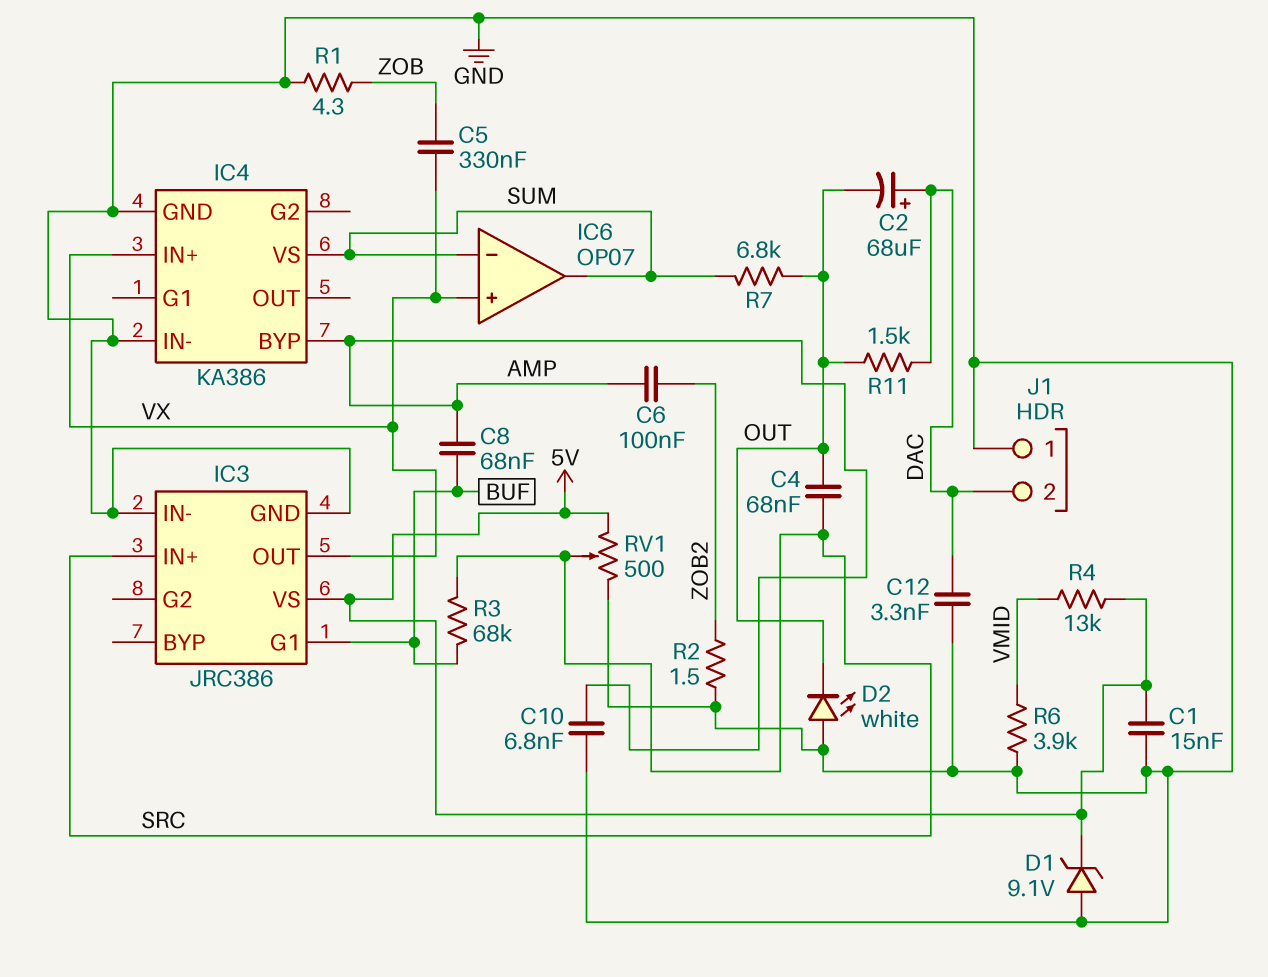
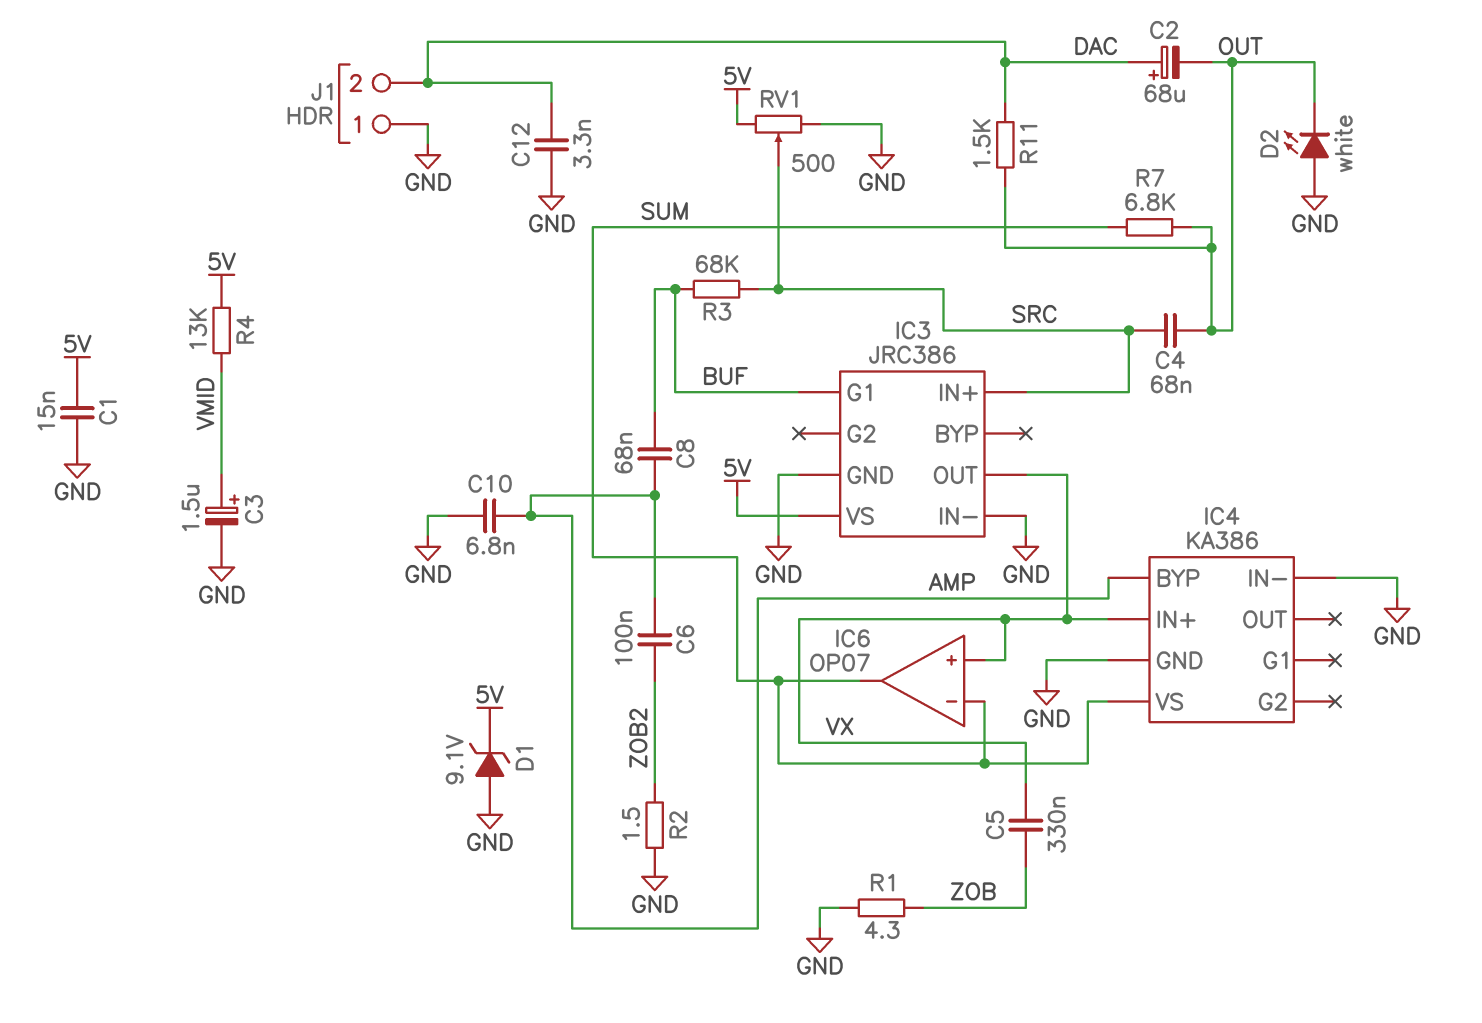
C3: none -> 1.5uF (plus VMID, minus GND)
R6: 3.9k (GND, VMID) -> none

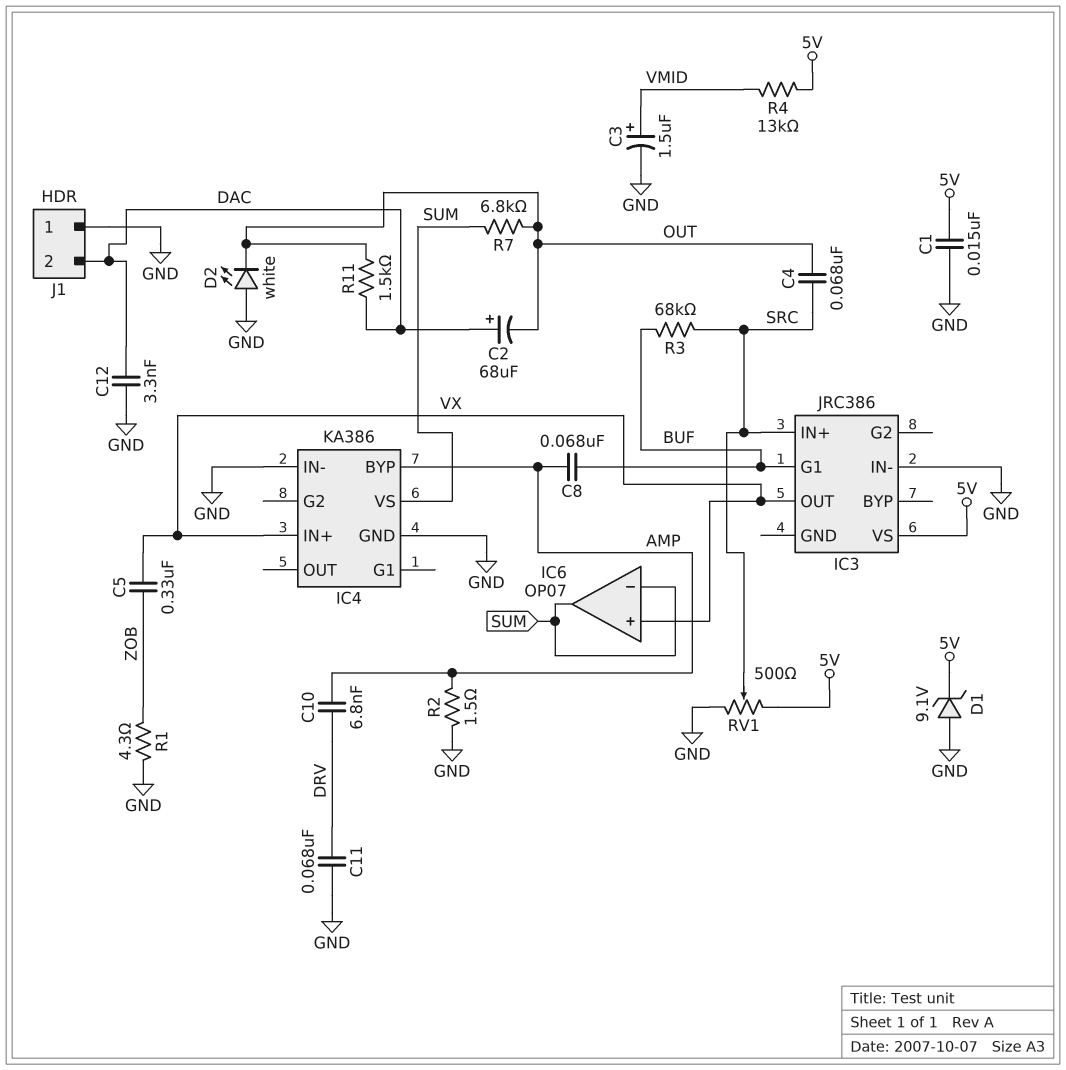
C6: 100nF (AMP, ZOB2) -> none
C10: 6.8nF (AMP, GND) -> 6.8nF (AMP, DRV)
C11: none -> 68nF (DRV, GND)
IC3 pin GND: GND -> none
R2: 1.5 (GND, ZOB2) -> 1.5 (AMP, GND)

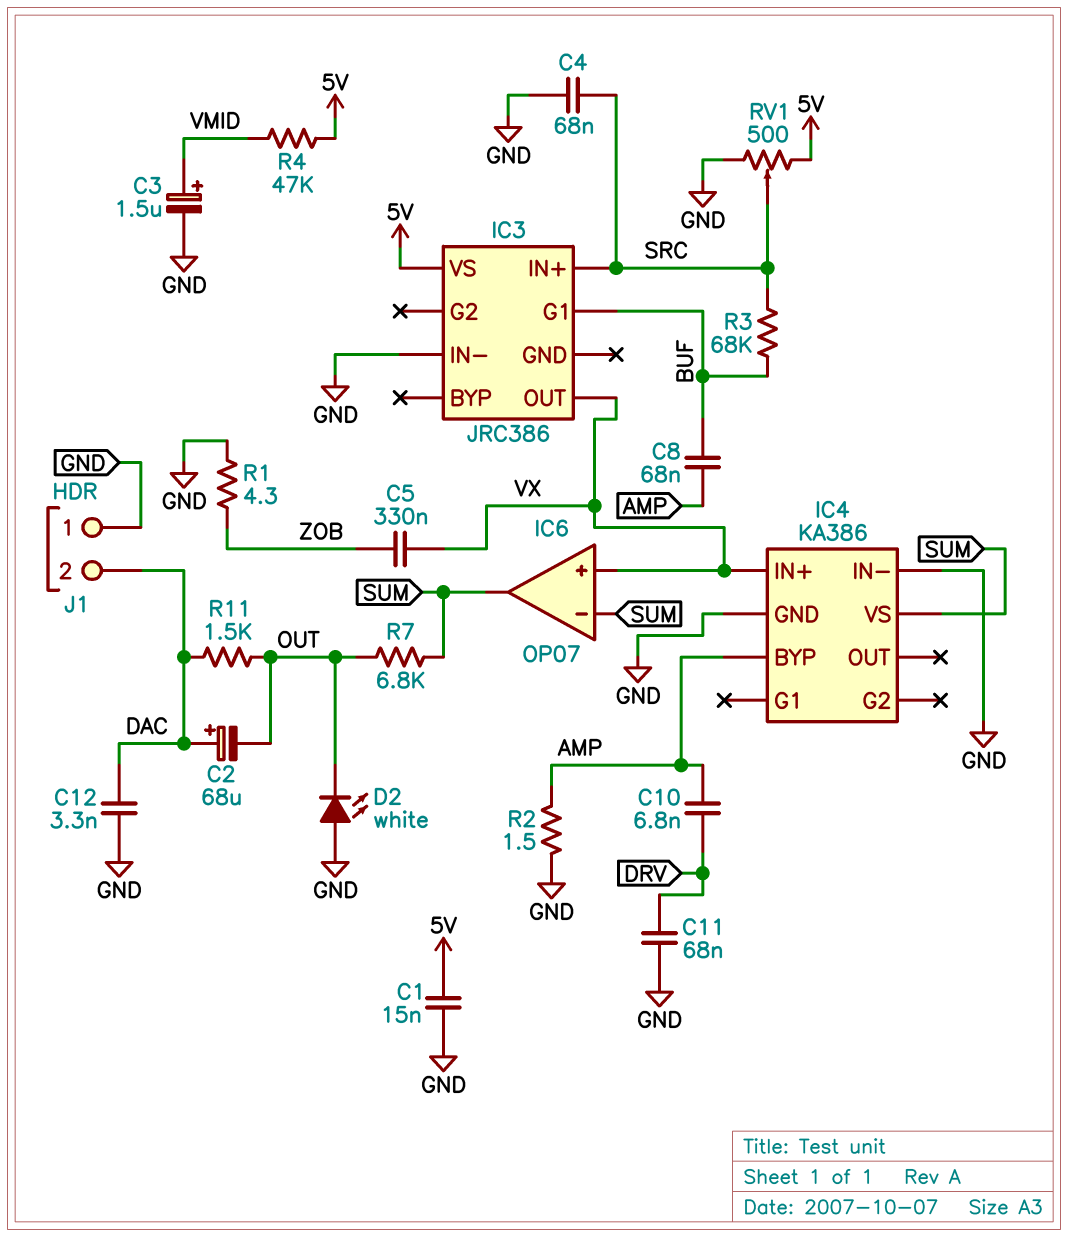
C4: 68nF (OUT, SRC) -> 68nF (GND, SRC)
D1: zener 9.1V (A GND, K 5V) -> none
R4: 13k (5V, VMID) -> 47k (5V, VMID)

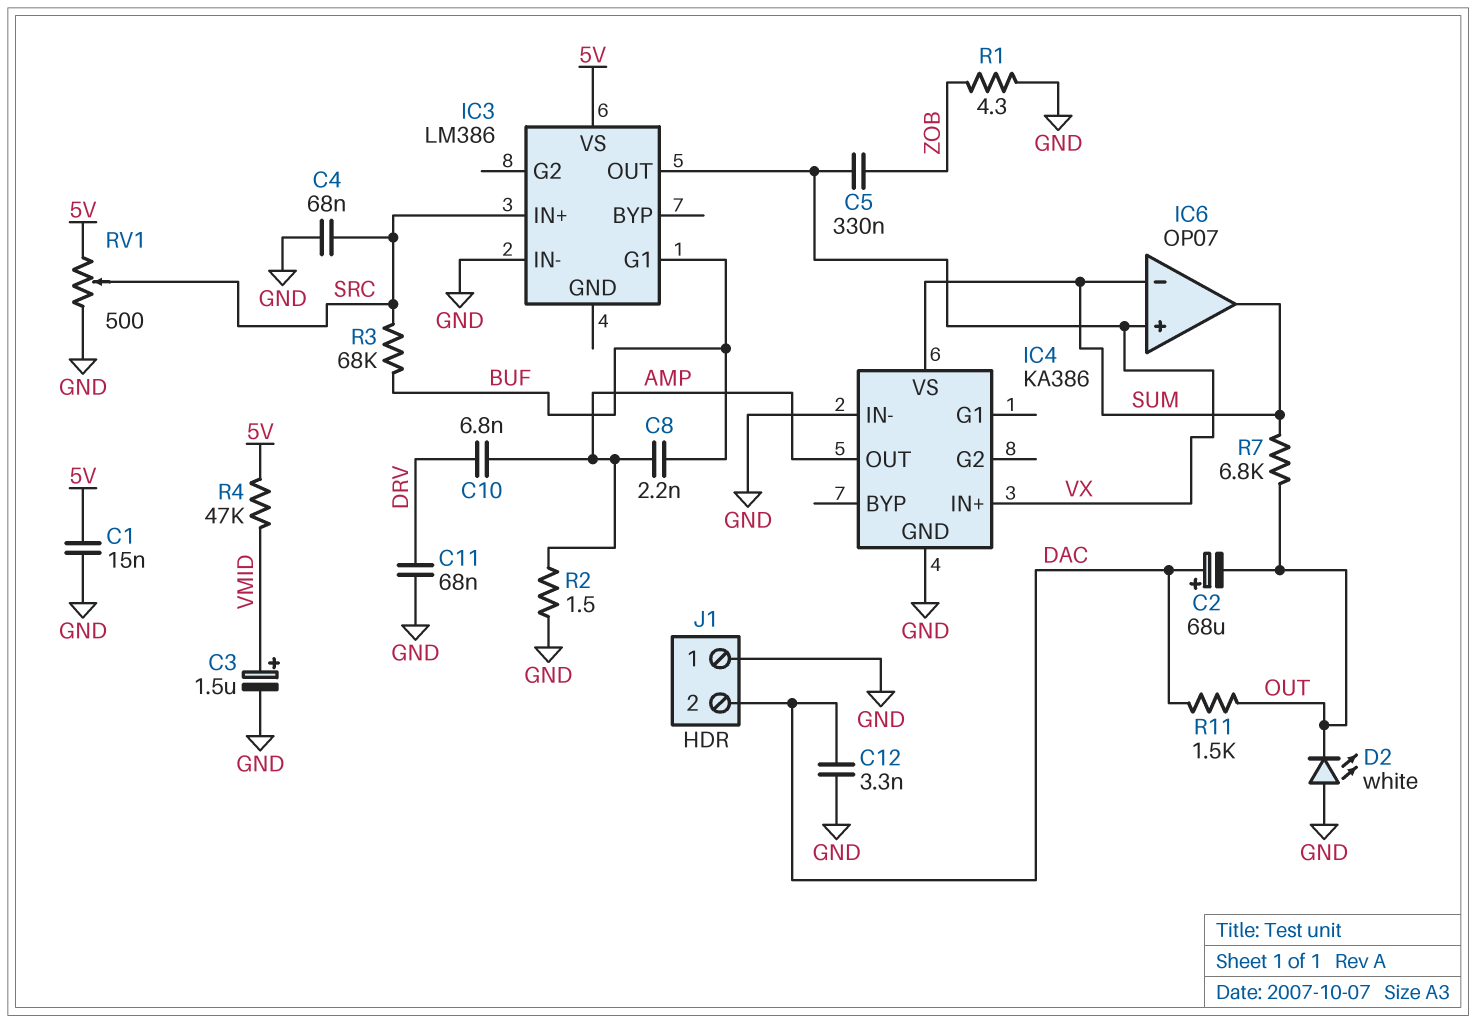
C8: 68nF (AMP, BUF) -> 2.2nF (AMP, BUF)
IC3: JRC386 -> LM386
IC4 pin BYP: AMP -> none
IC4 pin OUT: none -> AMP

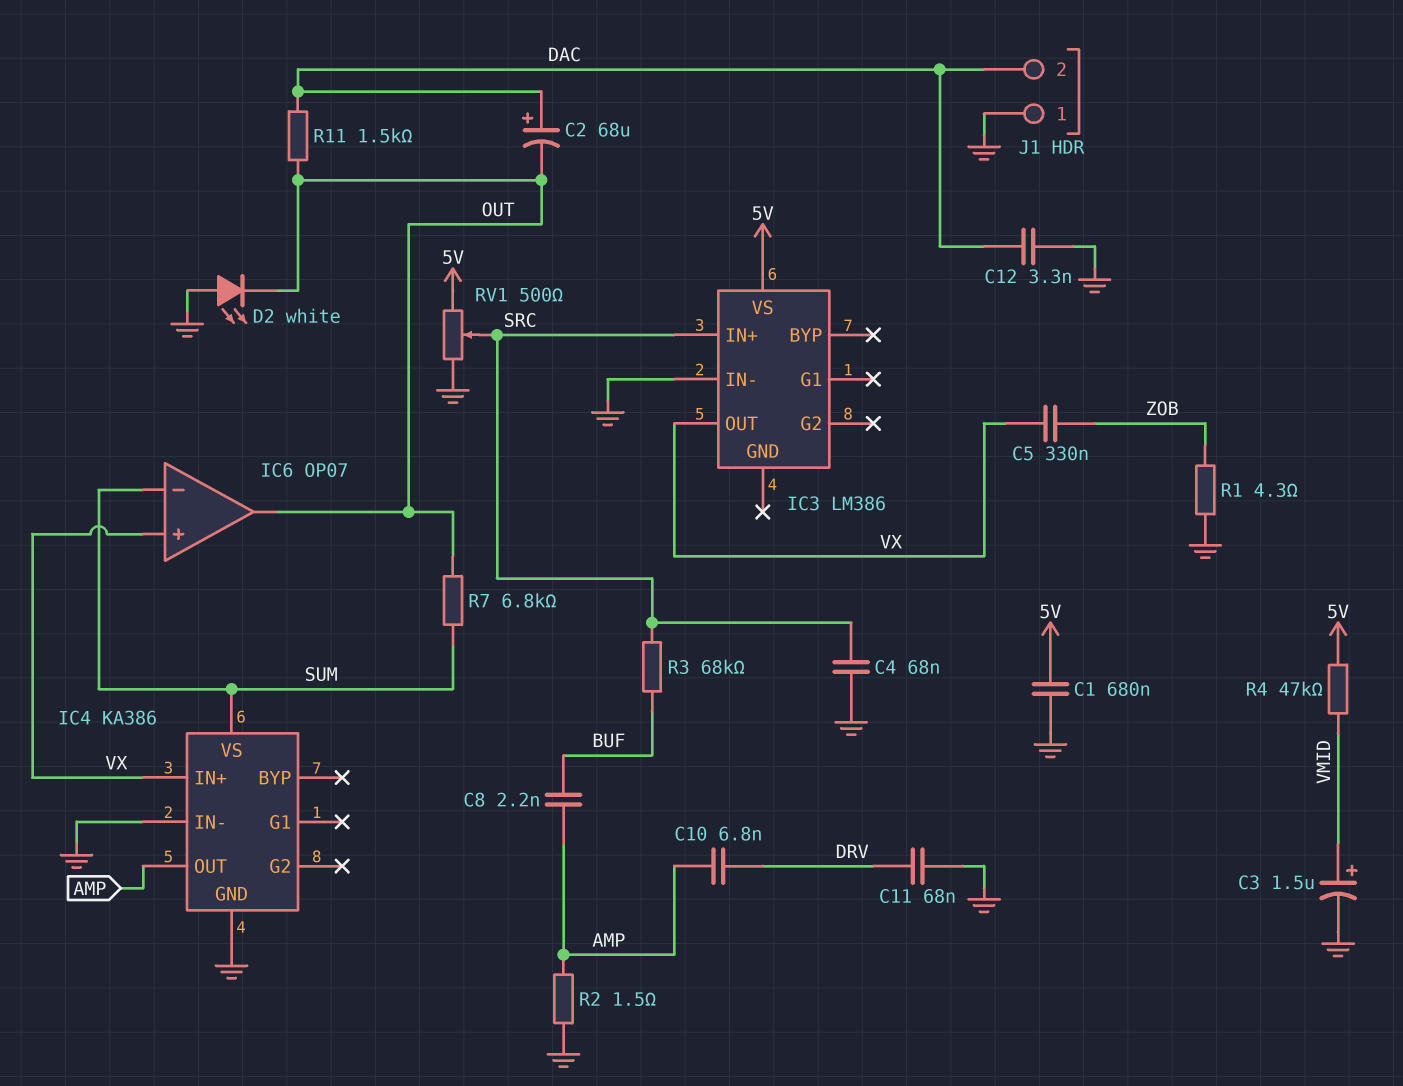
C1: 15nF (5V, GND) -> 680nF (5V, GND)
IC3 pin G1: BUF -> none
IC6 pin out: SUM -> OUT

